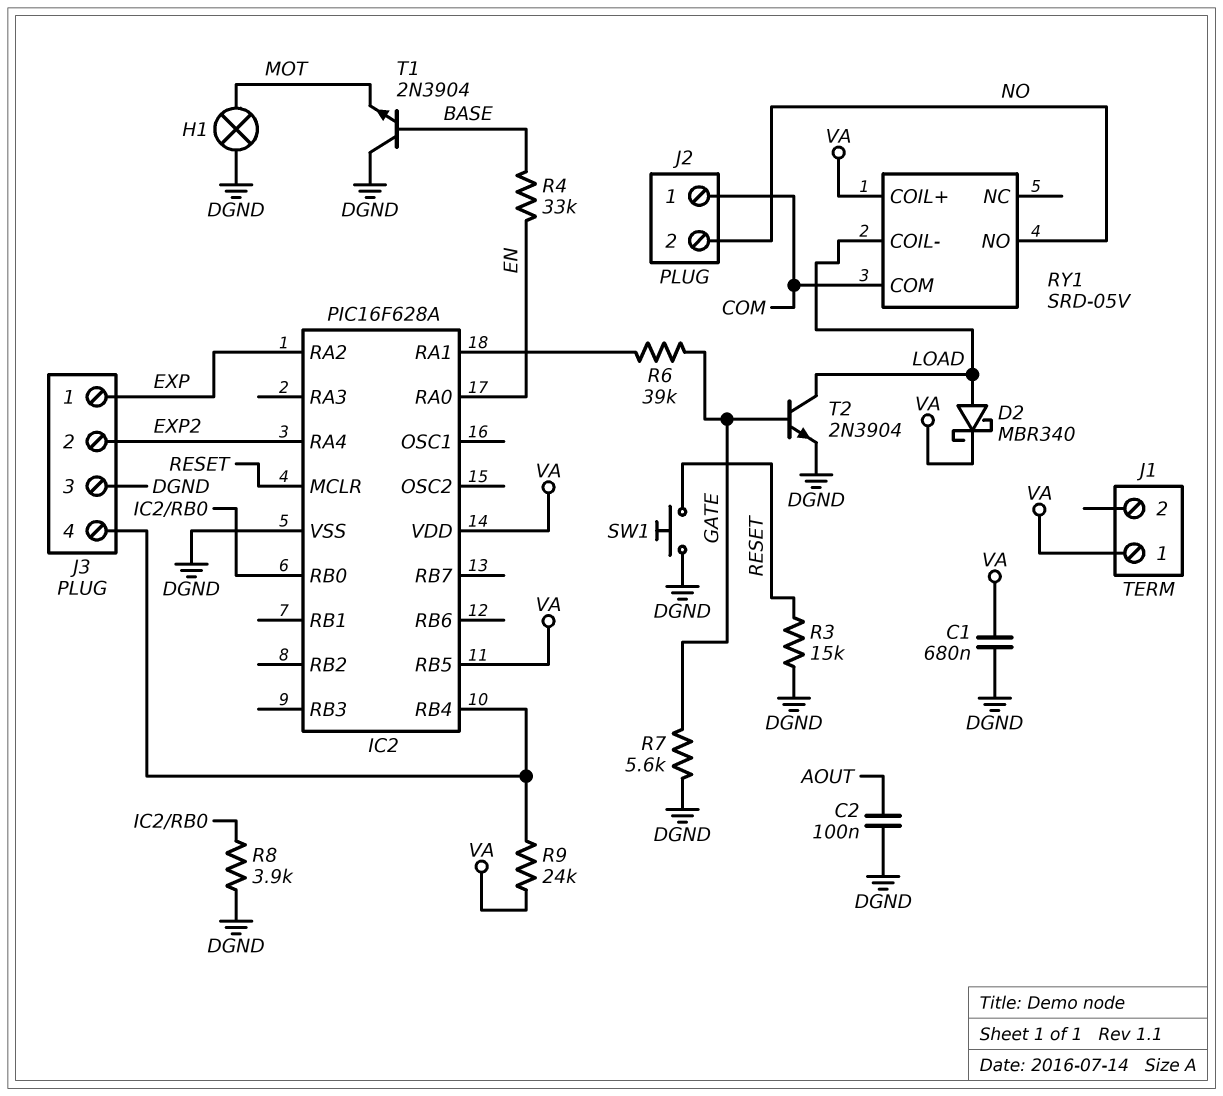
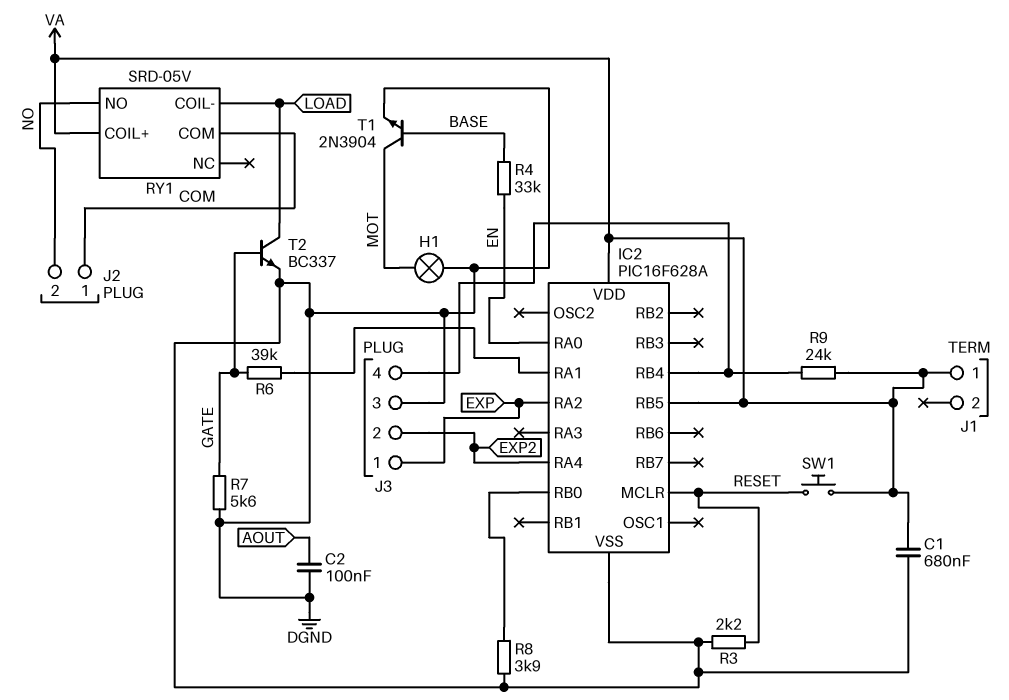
D2: schottky MBR340 (A LOAD, K VA) -> none
R3: 15k (DGND, RESET) -> 2.2k (DGND, RESET)
SW1: button (DGND, RESET) -> button (RESET, VA)
T1: NPN 2N3904 (B BASE, C DGND, E MOT) -> NPN 2N3904 (B BASE, C MOT, E DGND)
T2: NPN 2N3904 (B GATE, C LOAD, E DGND) -> NPN BC337 (B GATE, C LOAD, E DGND)

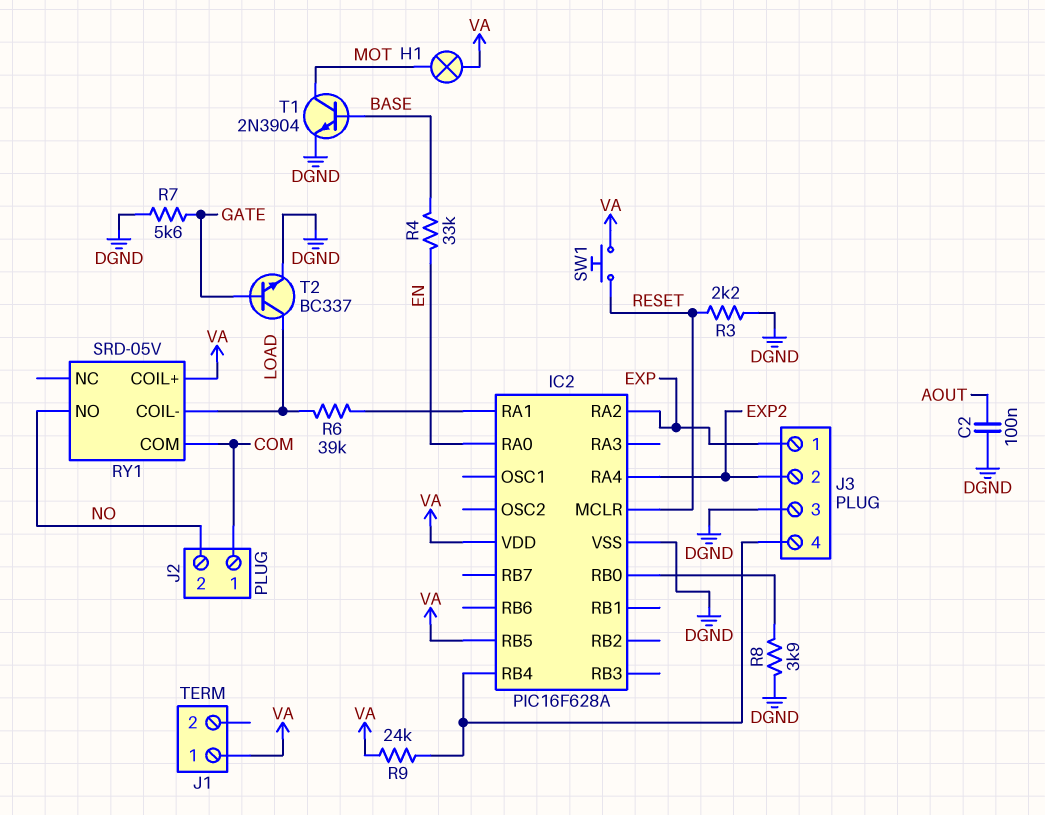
C1: 680nF (DGND, VA) -> none
H1: lamp (DGND, MOT) -> lamp (MOT, VA)
R6: 39k (GATE, IC2/RA1) -> 39k (IC2/RA1, LOAD)

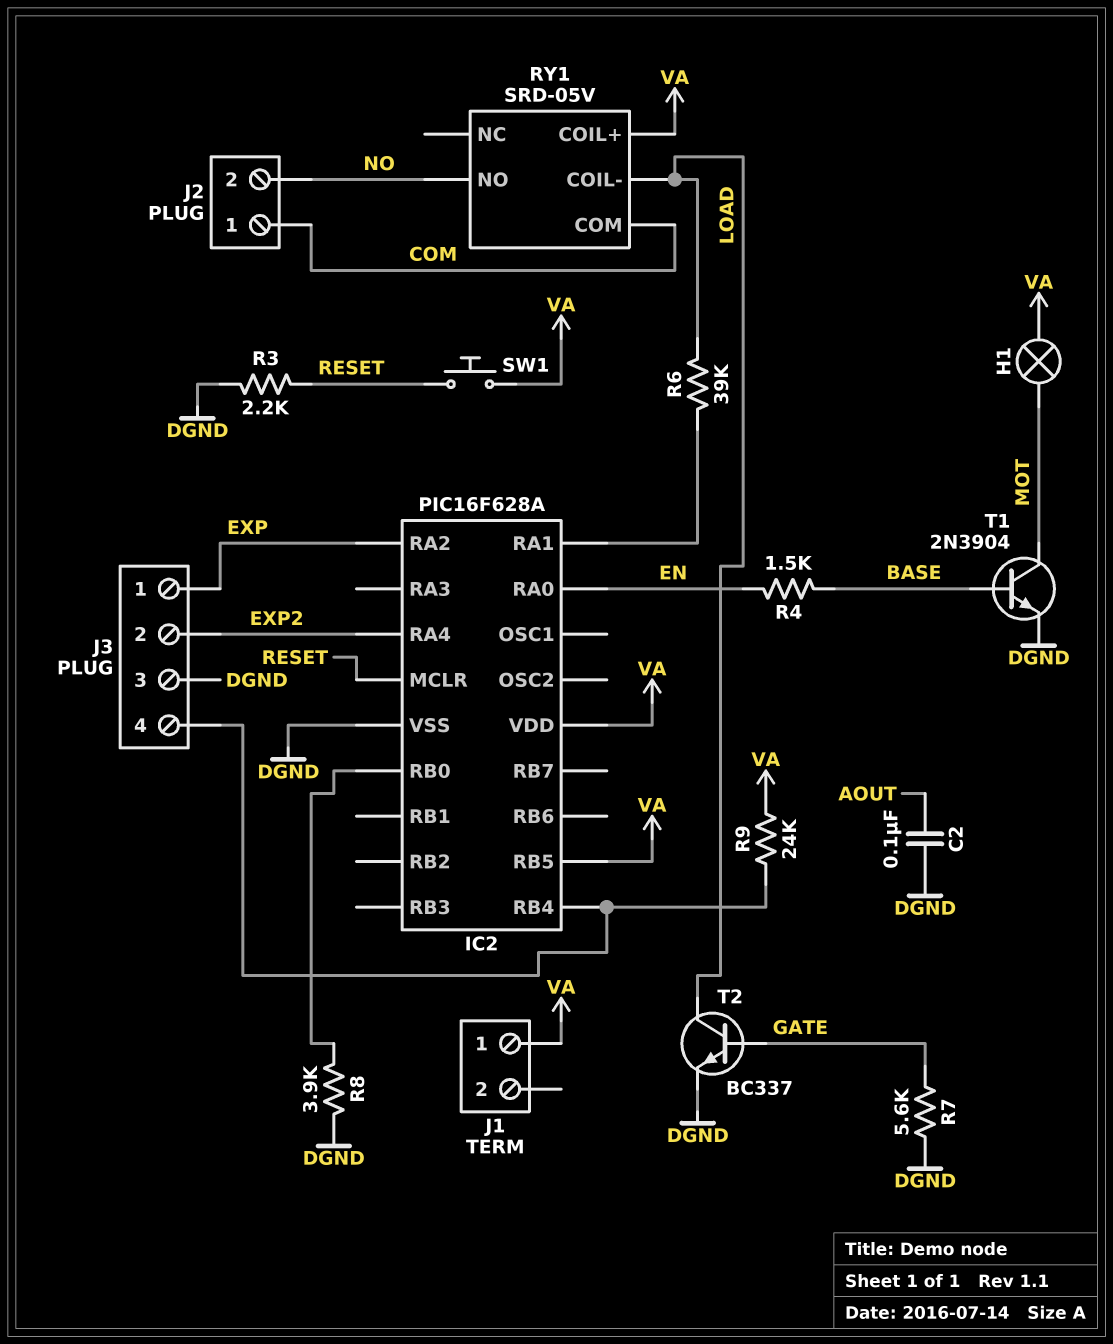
R4: 33k (BASE, EN) -> 1.5k (BASE, EN)

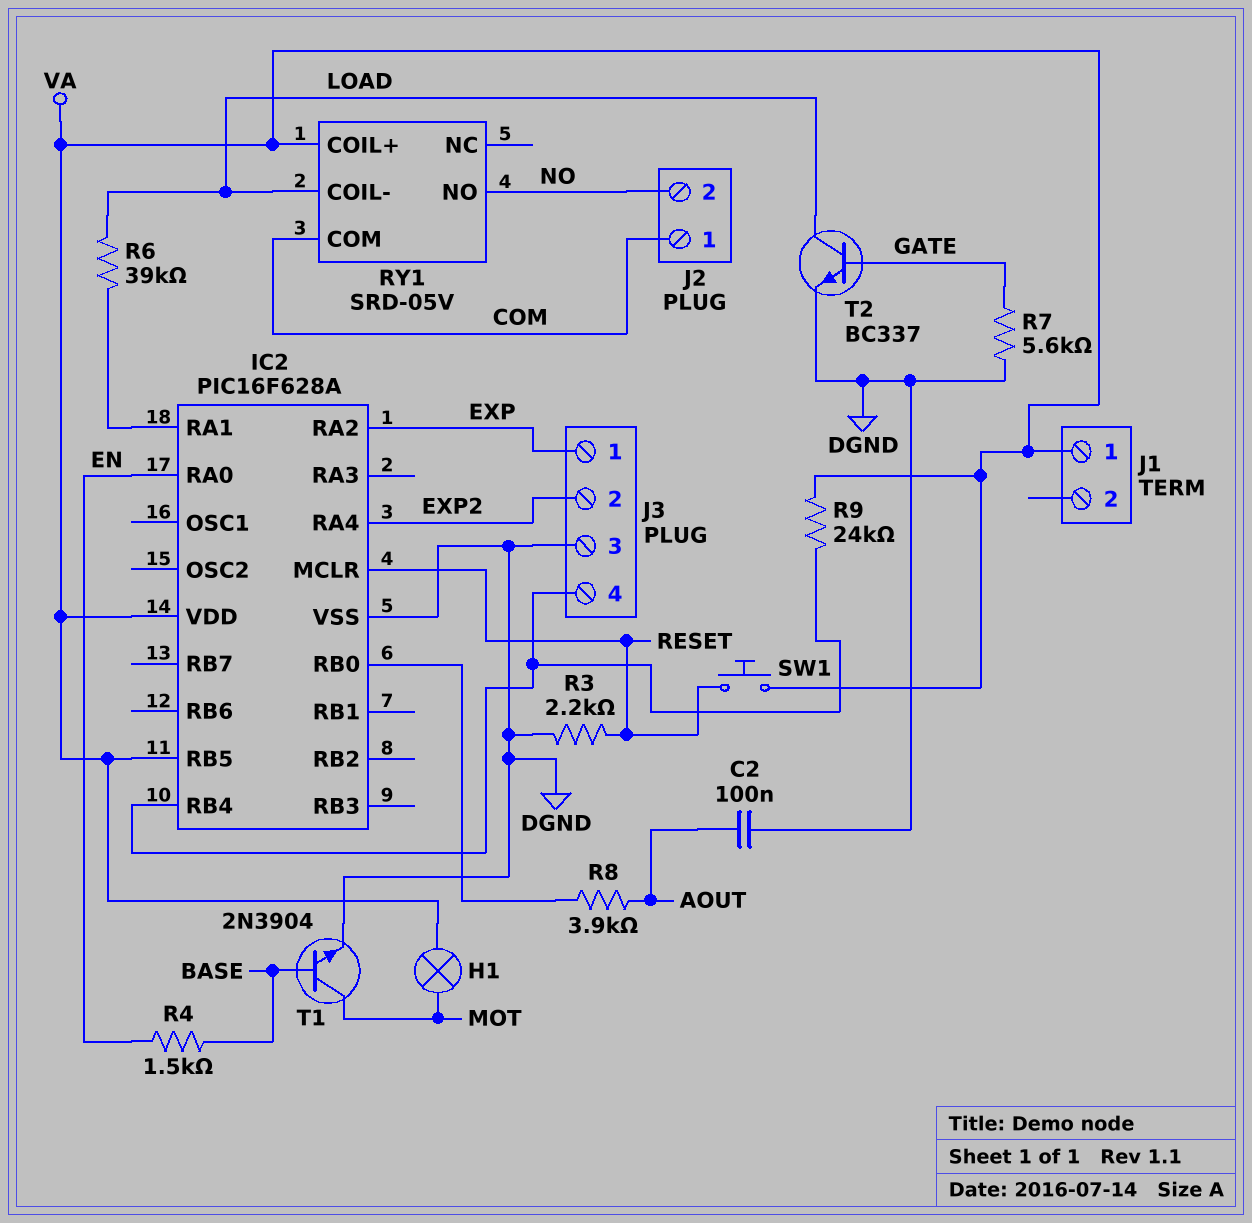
R8: 3.9k (DGND, IC2/RB0) -> 3.9k (AOUT, IC2/RB0)

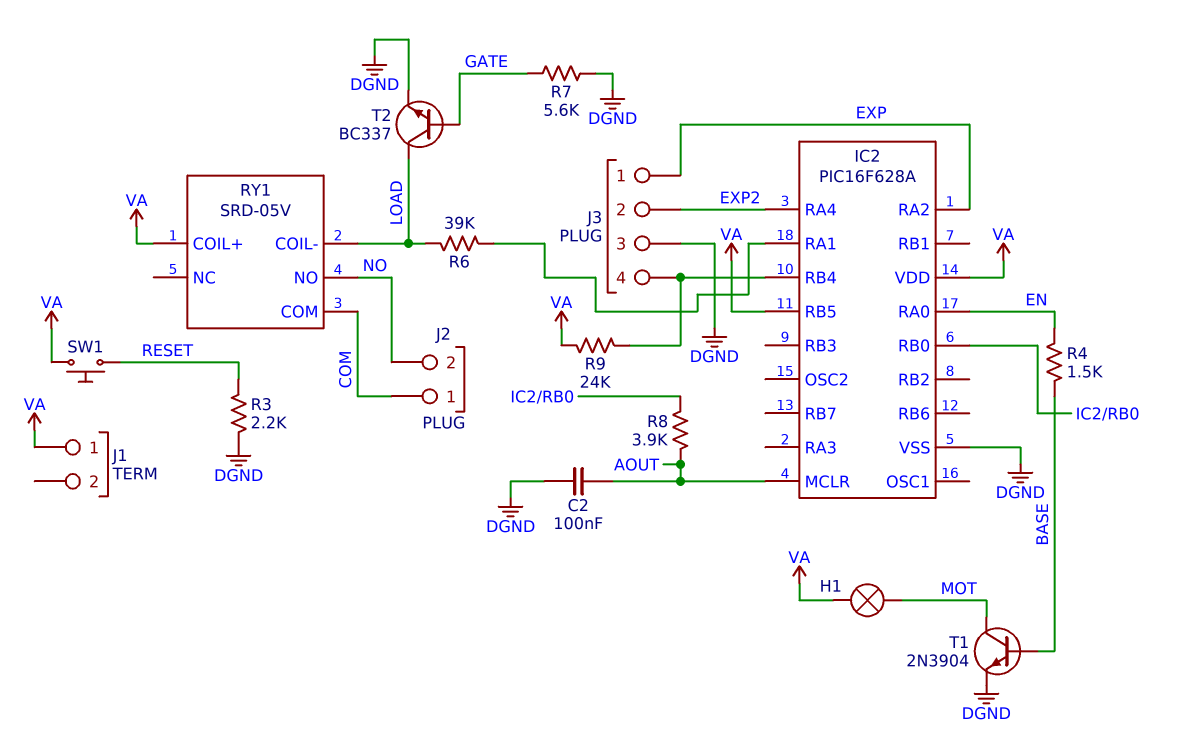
IC2 pin MCLR: RESET -> AOUT

